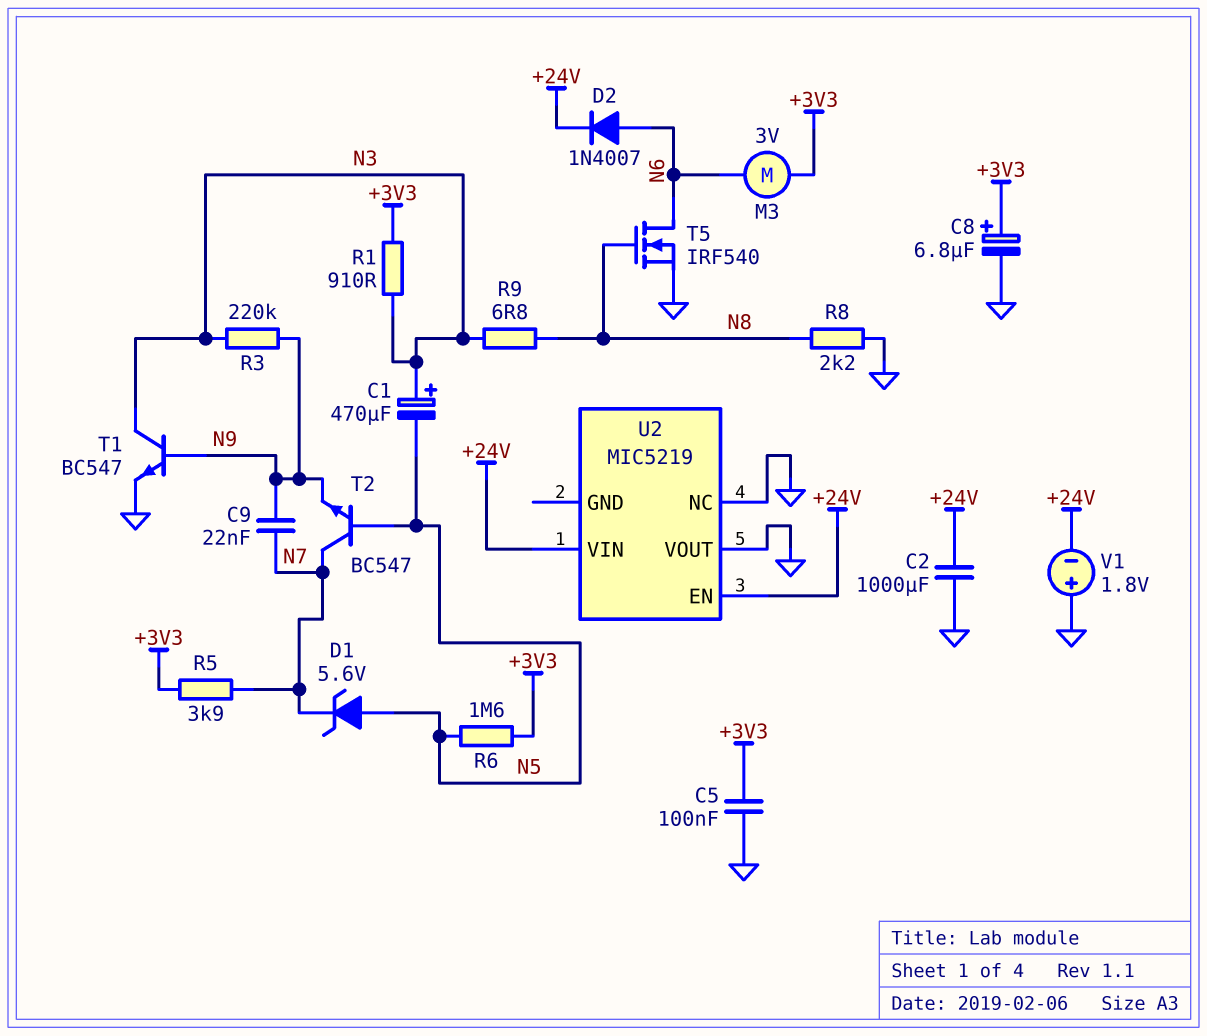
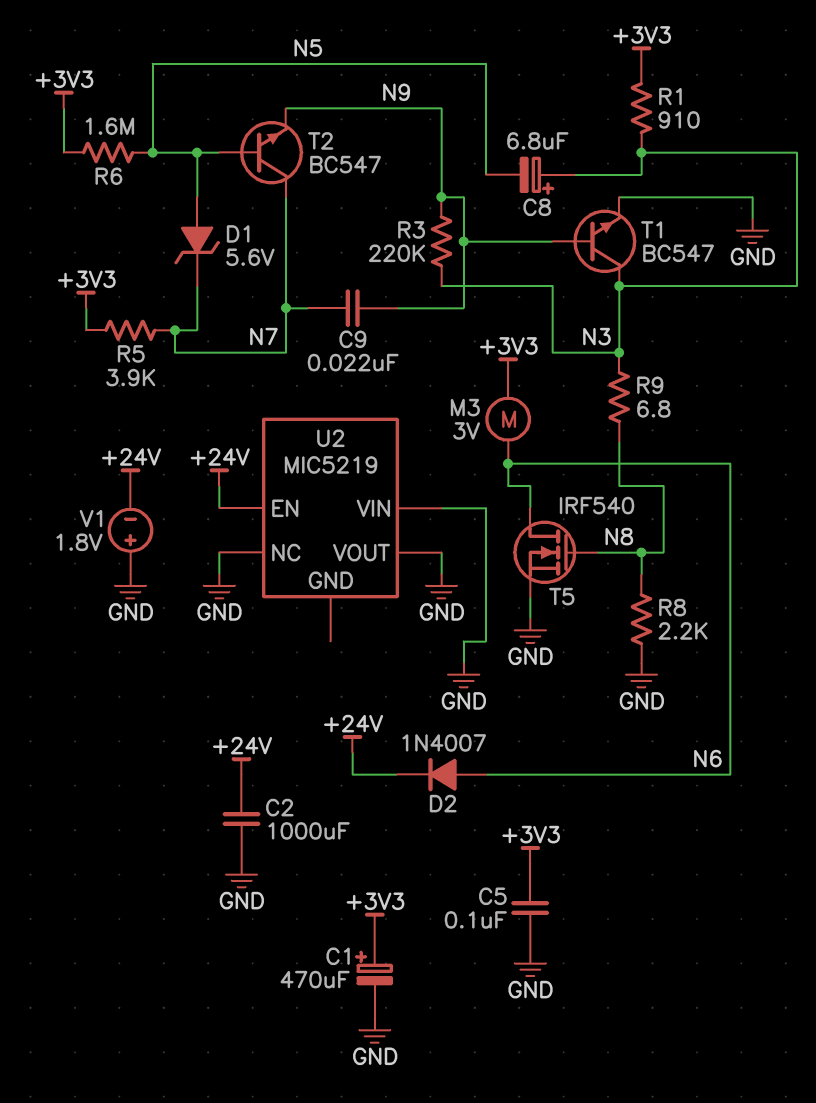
C1: 470uF (plus N3, minus N5) -> 470uF (plus +3V3, minus GND)
C8: 6.8uF (plus +3V3, minus GND) -> 6.8uF (plus N3, minus N5)
U2 pin VIN: +24V -> GND

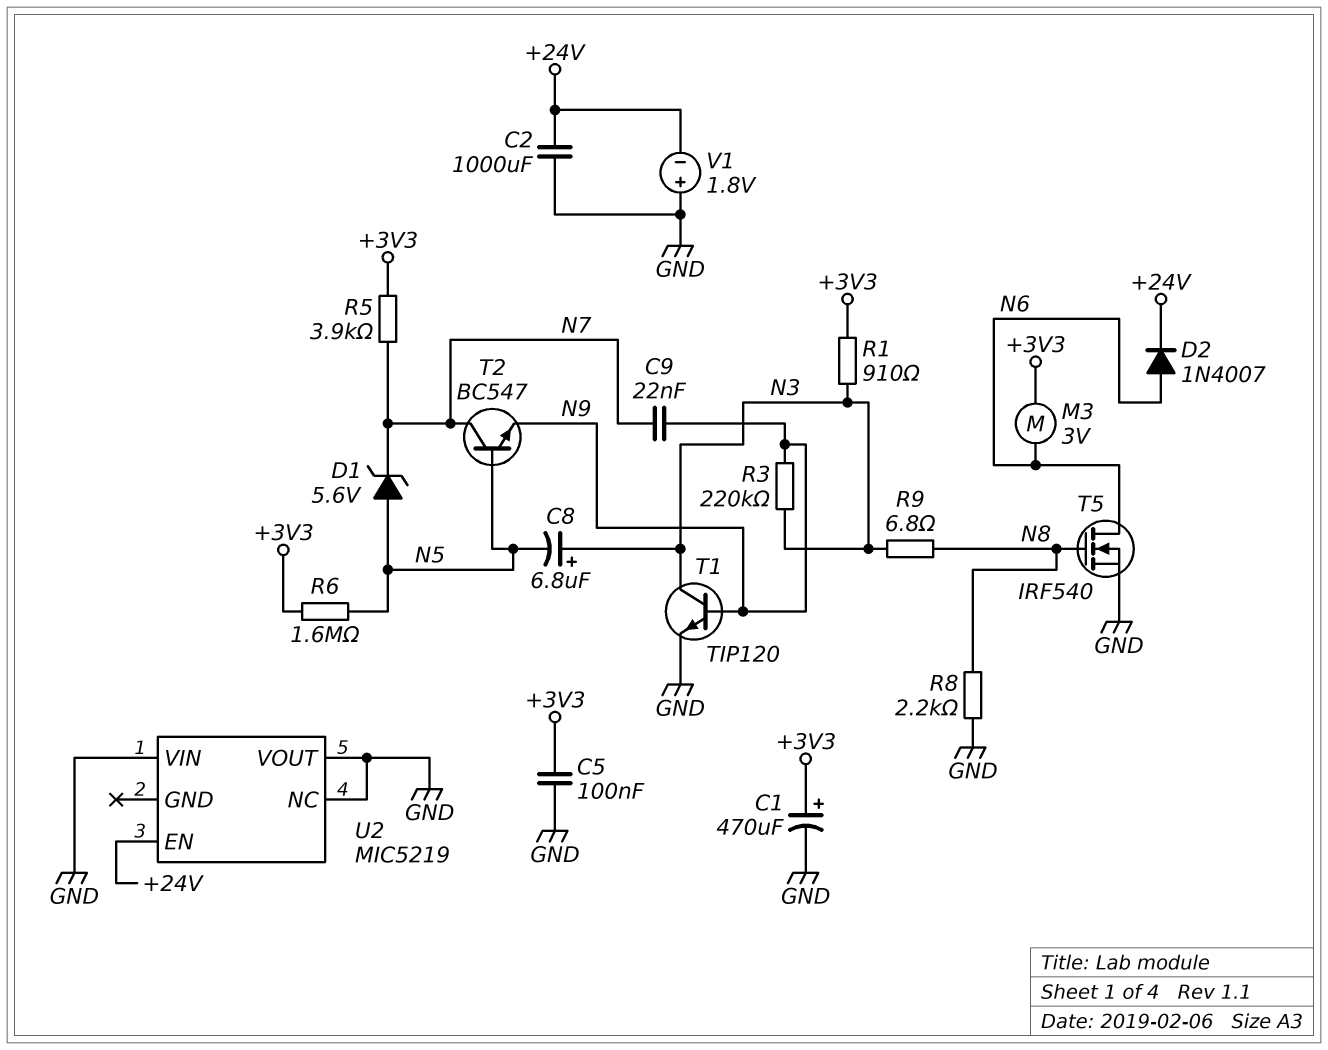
T1: NPN BC547 (B N9, C N3, E GND) -> NPN TIP120 (B N9, C N3, E GND)

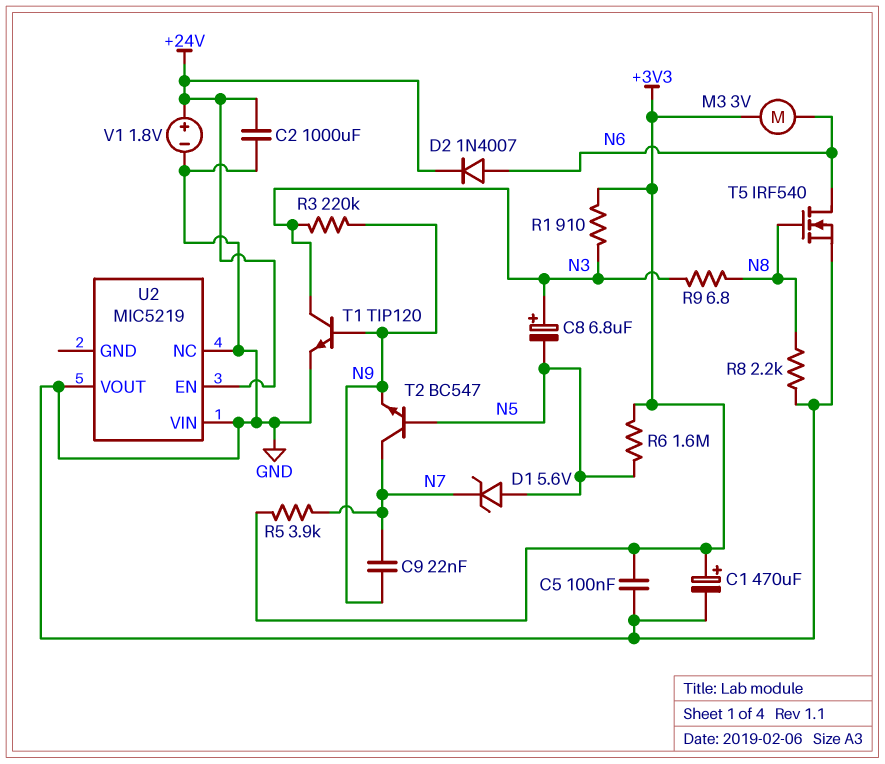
V1: 1.8V (plus GND, minus +24V) -> 1.8V (plus +24V, minus GND)

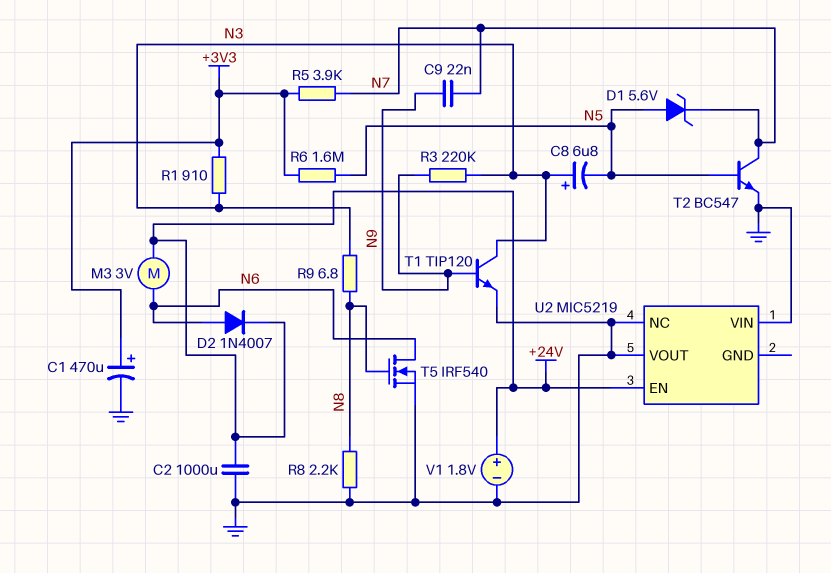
C5: 100nF (+3V3, GND) -> none
M3: motor 3V (+3V3, N6) -> motor 3V (+24V, N6)
T2: NPN BC547 (B N5, C N7, E N9) -> NPN BC547 (B N5, C N7, E GND)

